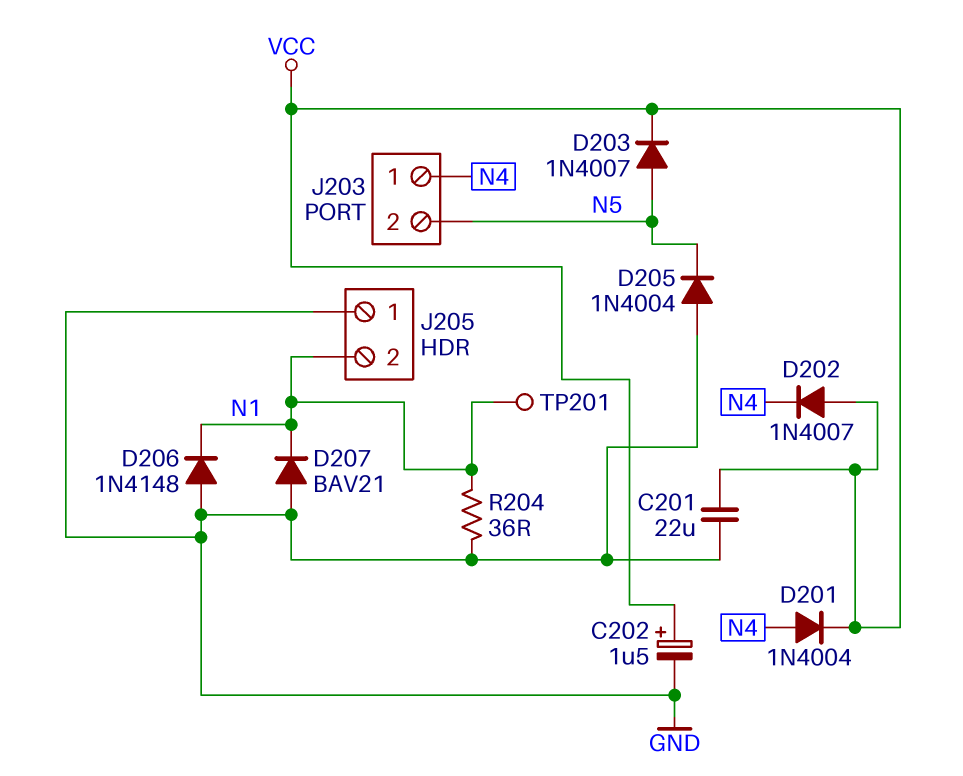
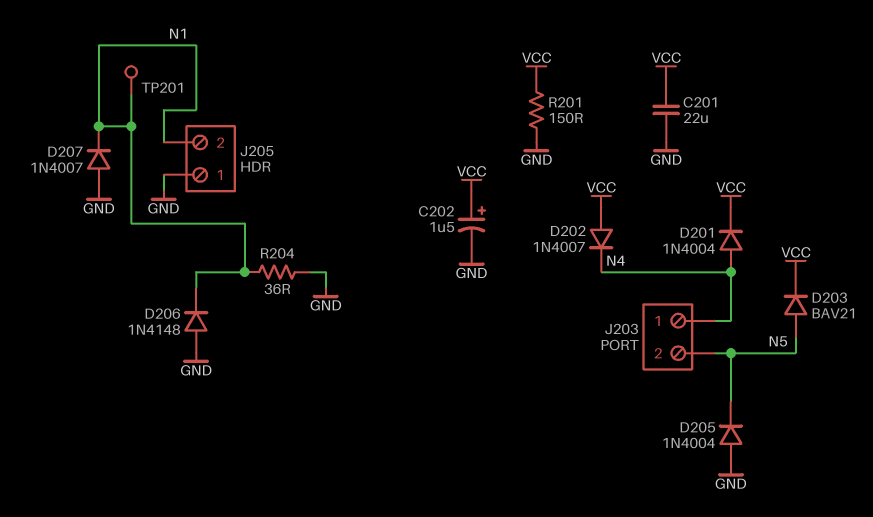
D203: diode 1N4007 (A N5, K VCC) -> diode BAV21 (A N5, K VCC)
D207: diode BAV21 (A GND, K N1) -> diode 1N4007 (A GND, K N1)
R201: none -> 150 (GND, VCC)

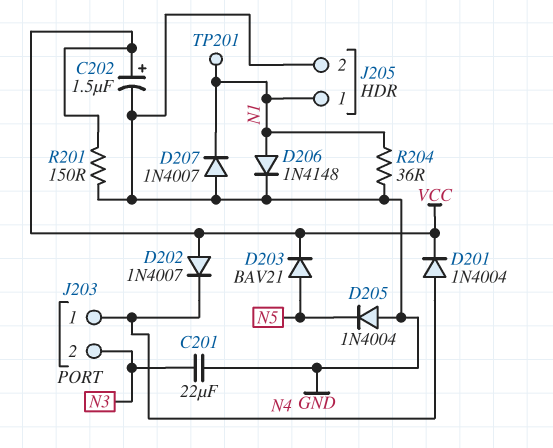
C201: 22uF (GND, VCC) -> 22uF (GND, N3)
D206: diode 1N4148 (A GND, K N1) -> diode 1N4148 (A N1, K GND)
J203 pin 2: N5 -> N3
J205 pin 1: GND -> N1
J205 pin 2: N1 -> GND

